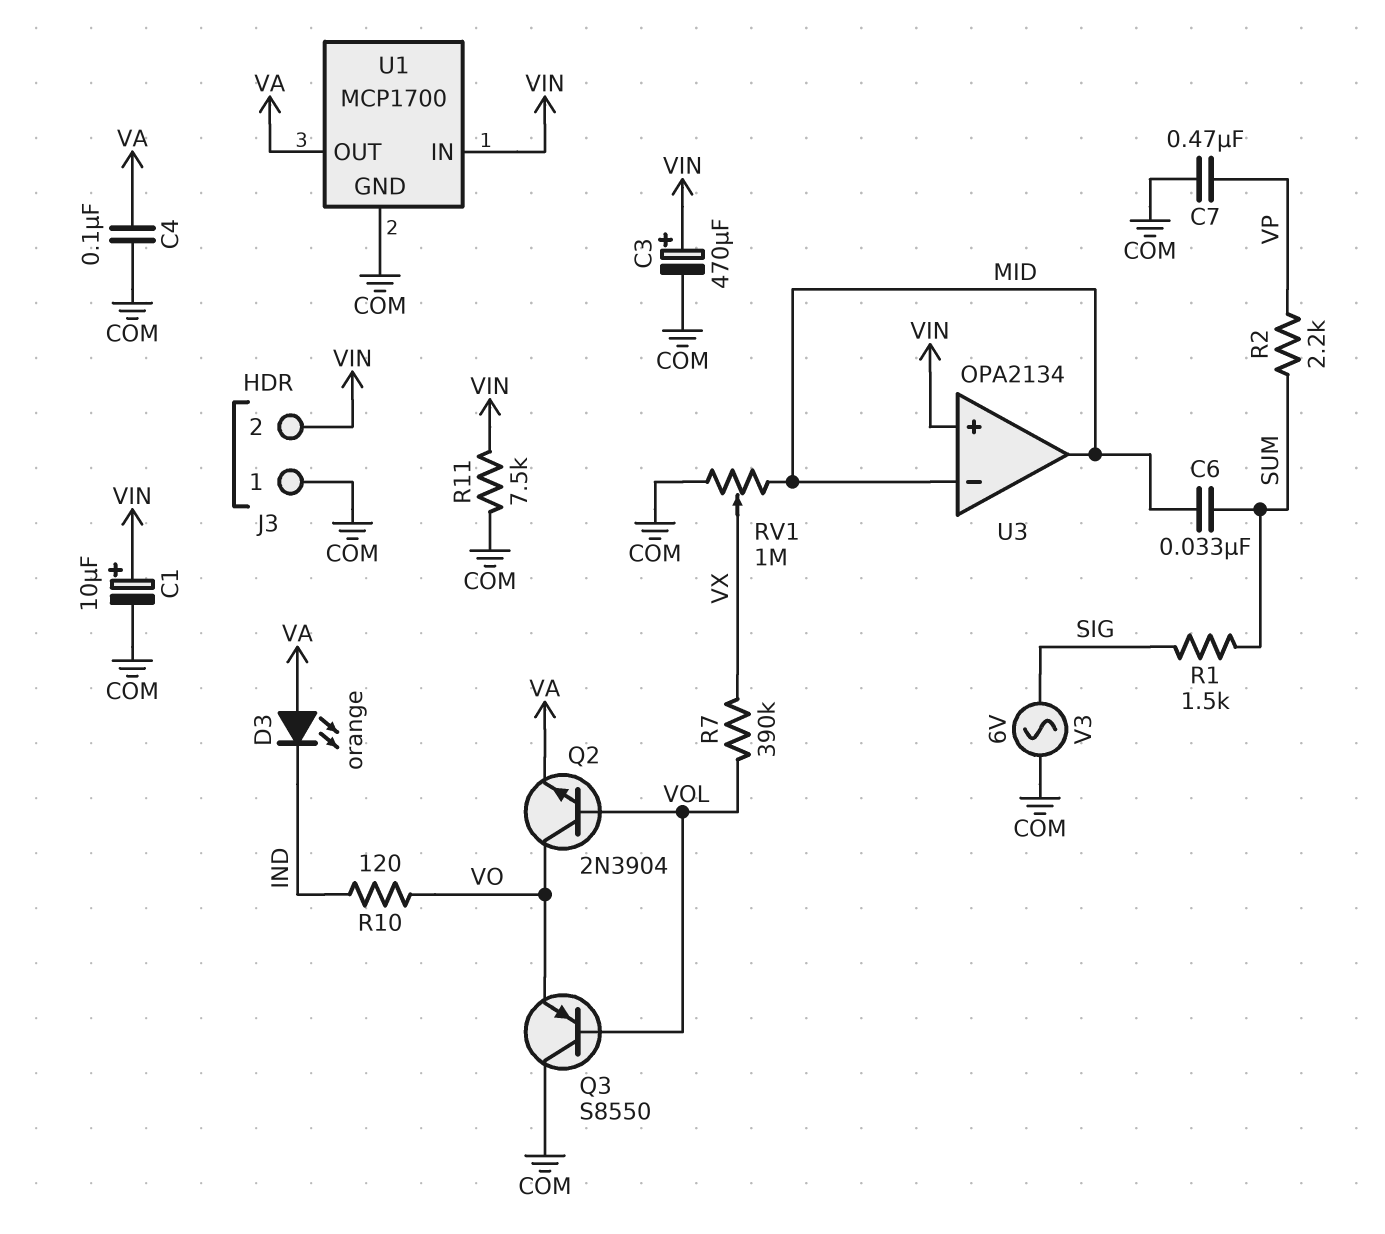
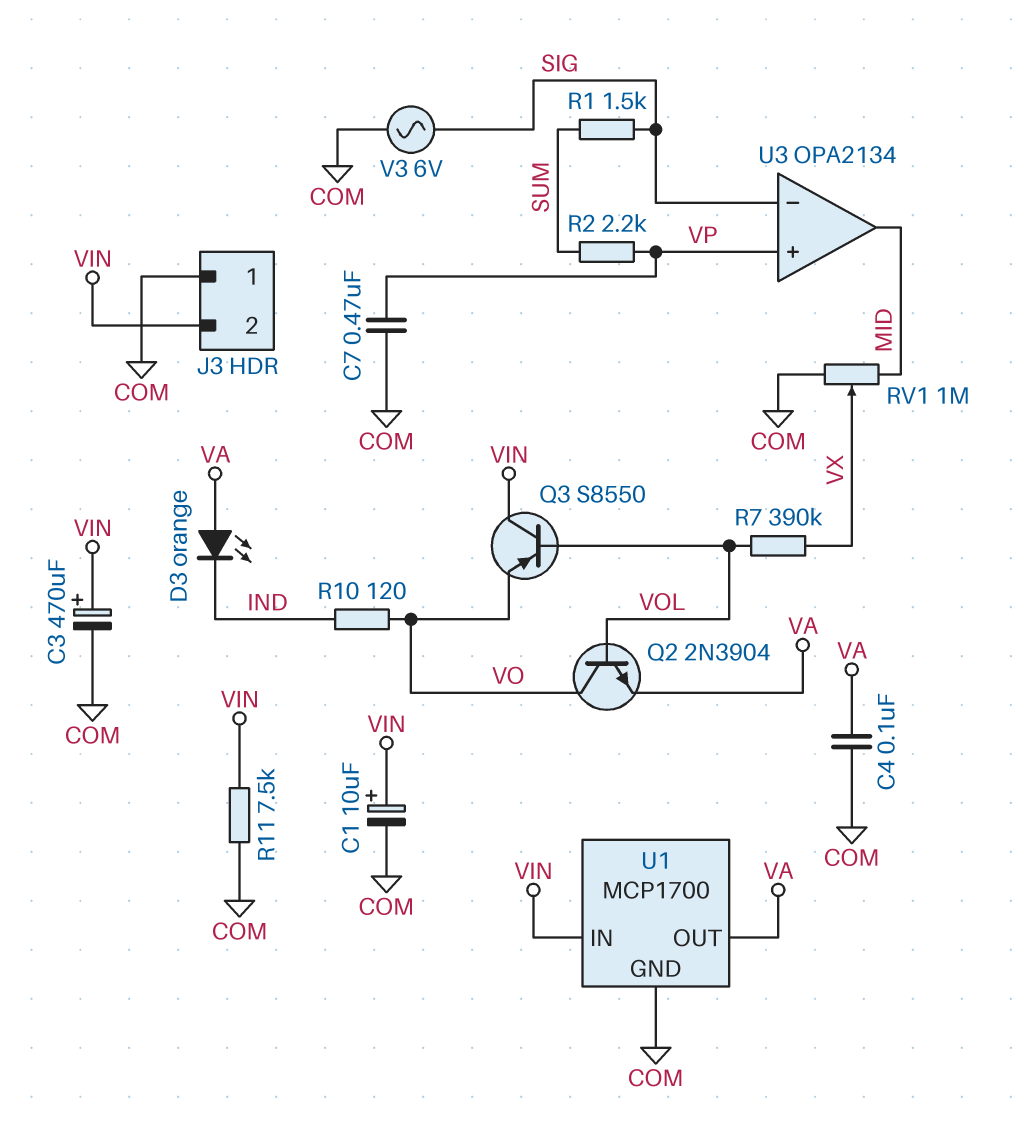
C6: 33nF (MID, SUM) -> none
Q3: PNP S8550 (B VOL, C COM, E VO) -> PNP S8550 (B VOL, C VIN, E VO)
U3 pin in+: VIN -> VP
U3 pin in-: MID -> SIG

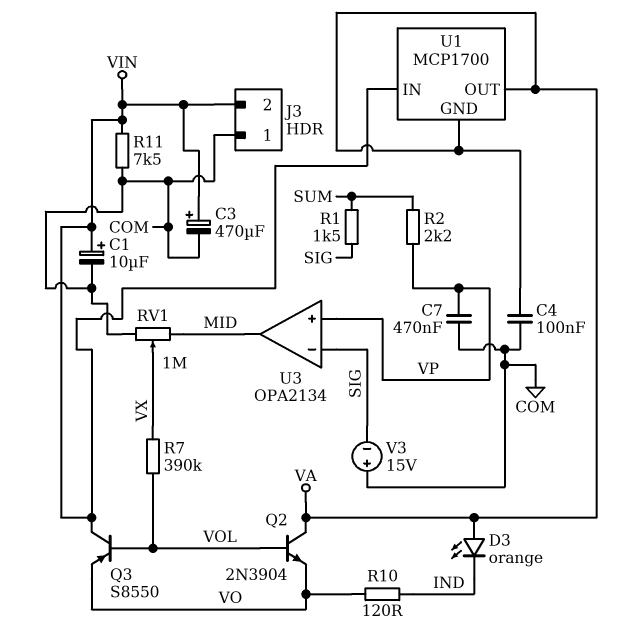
Q2: NPN 2N3904 (B VOL, C VO, E VA) -> NPN 2N3904 (B VOL, C VA, E VO)
U1 pin GND: COM -> VA
V3: AC 6V (COM, SIG) -> 15V (plus COM, minus SIG)

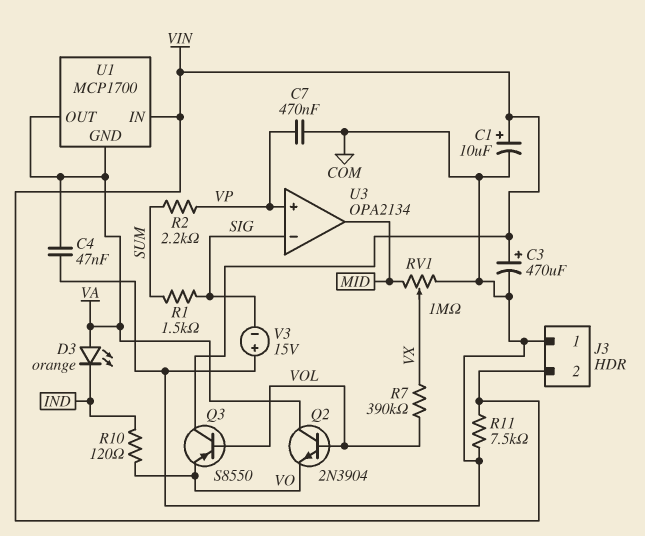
C4: 100nF (COM, VA) -> 47nF (COM, VA)

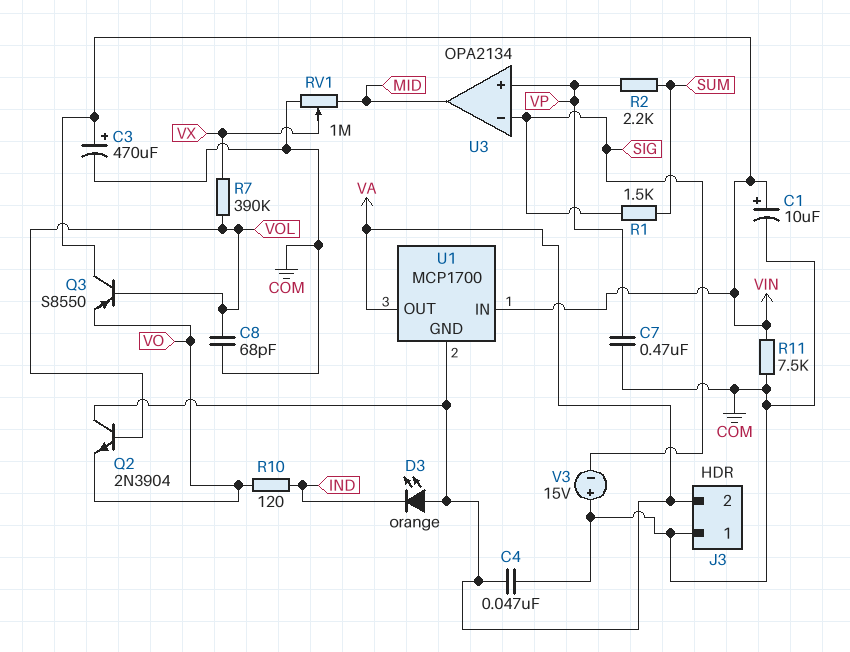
C8: none -> 68pF (COM, VOL)
J3 pin 2: VIN -> VA

